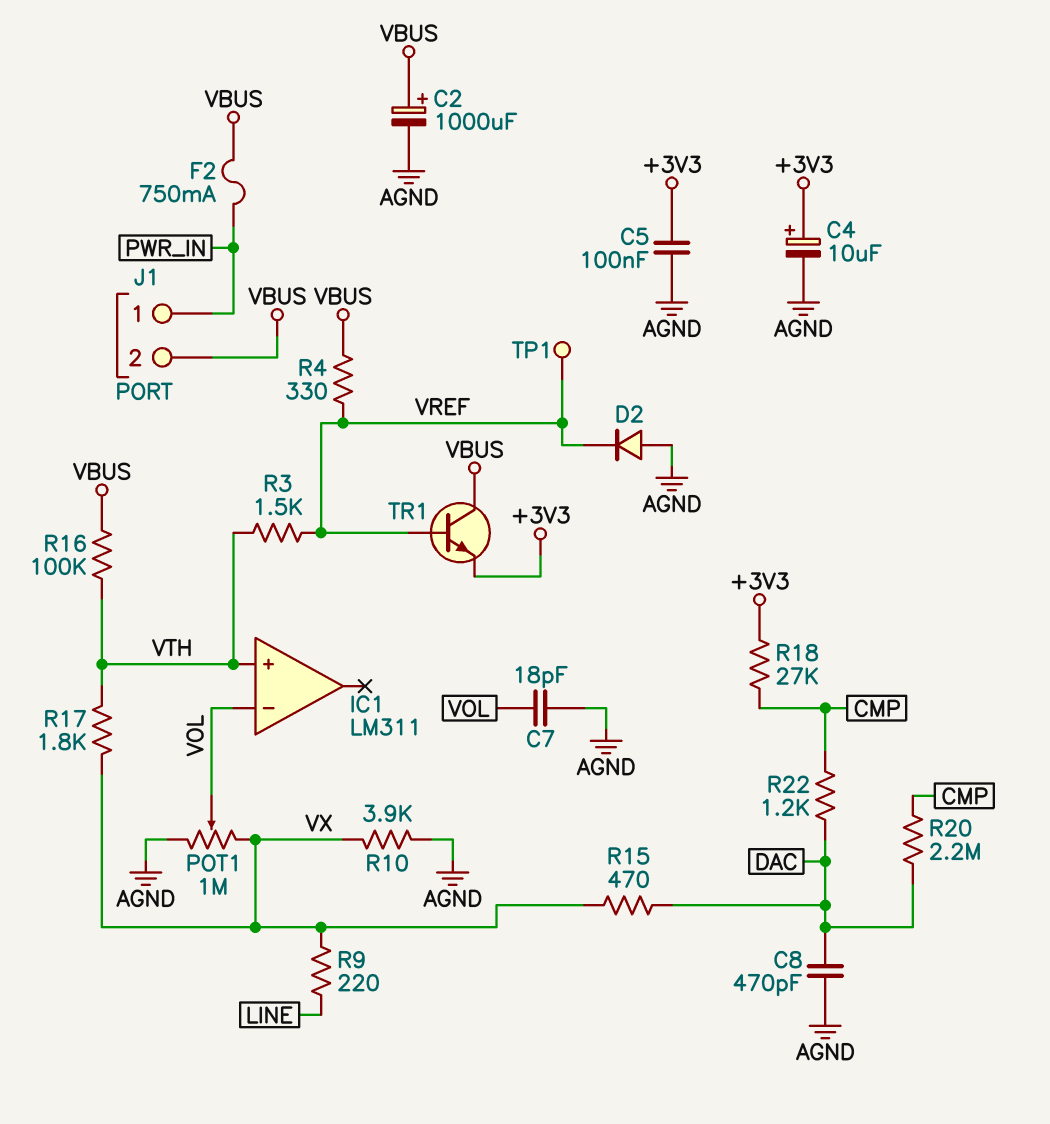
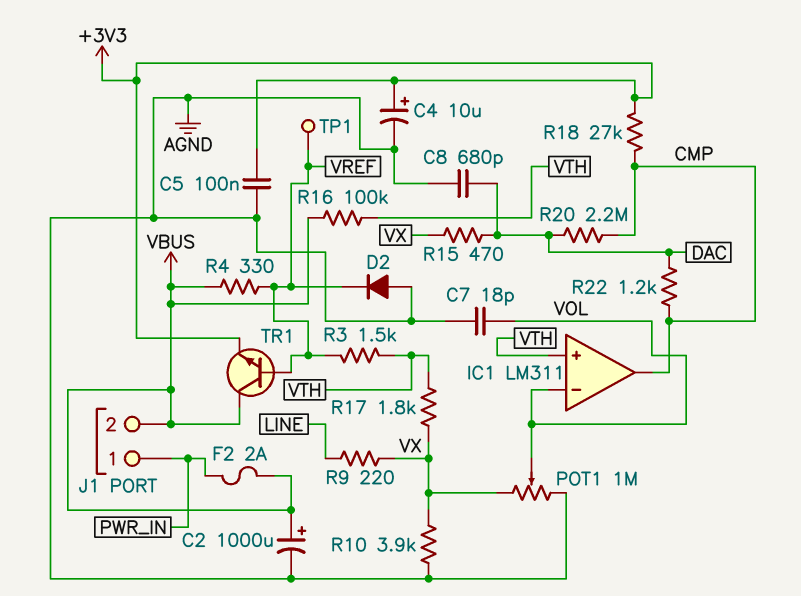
C8: 470pF (AGND, DAC) -> 680pF (AGND, DAC)
F2: 750mA (PWR_IN, VBUS) -> 2A (PWR_IN, VBUS)
IC1 pin out: none -> CMP

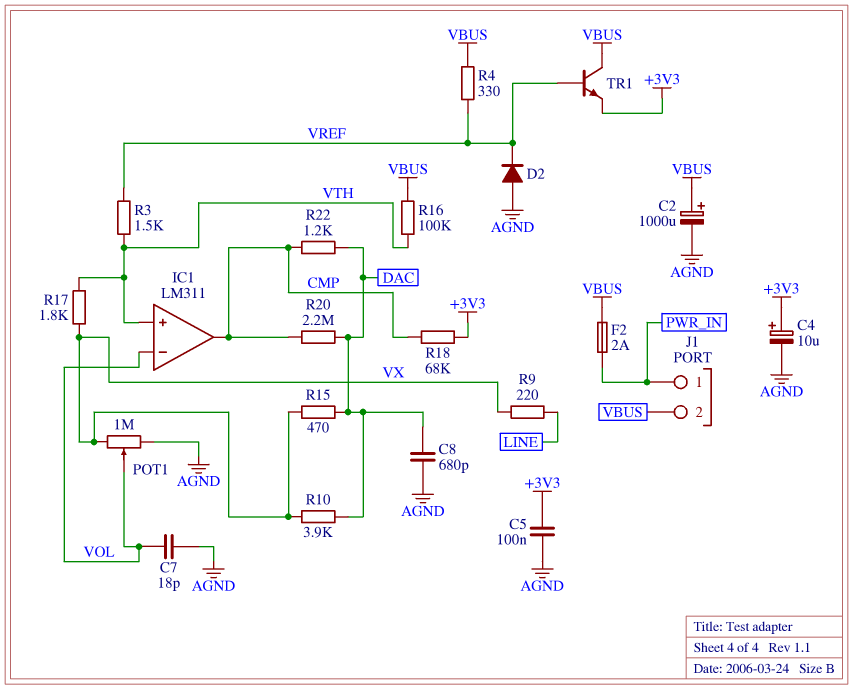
R10: 3.9k (AGND, VX) -> 3.9k (DAC, VX)
R18: 27k (+3V3, CMP) -> 68k (+3V3, CMP)
TP1: test point (VREF) -> none

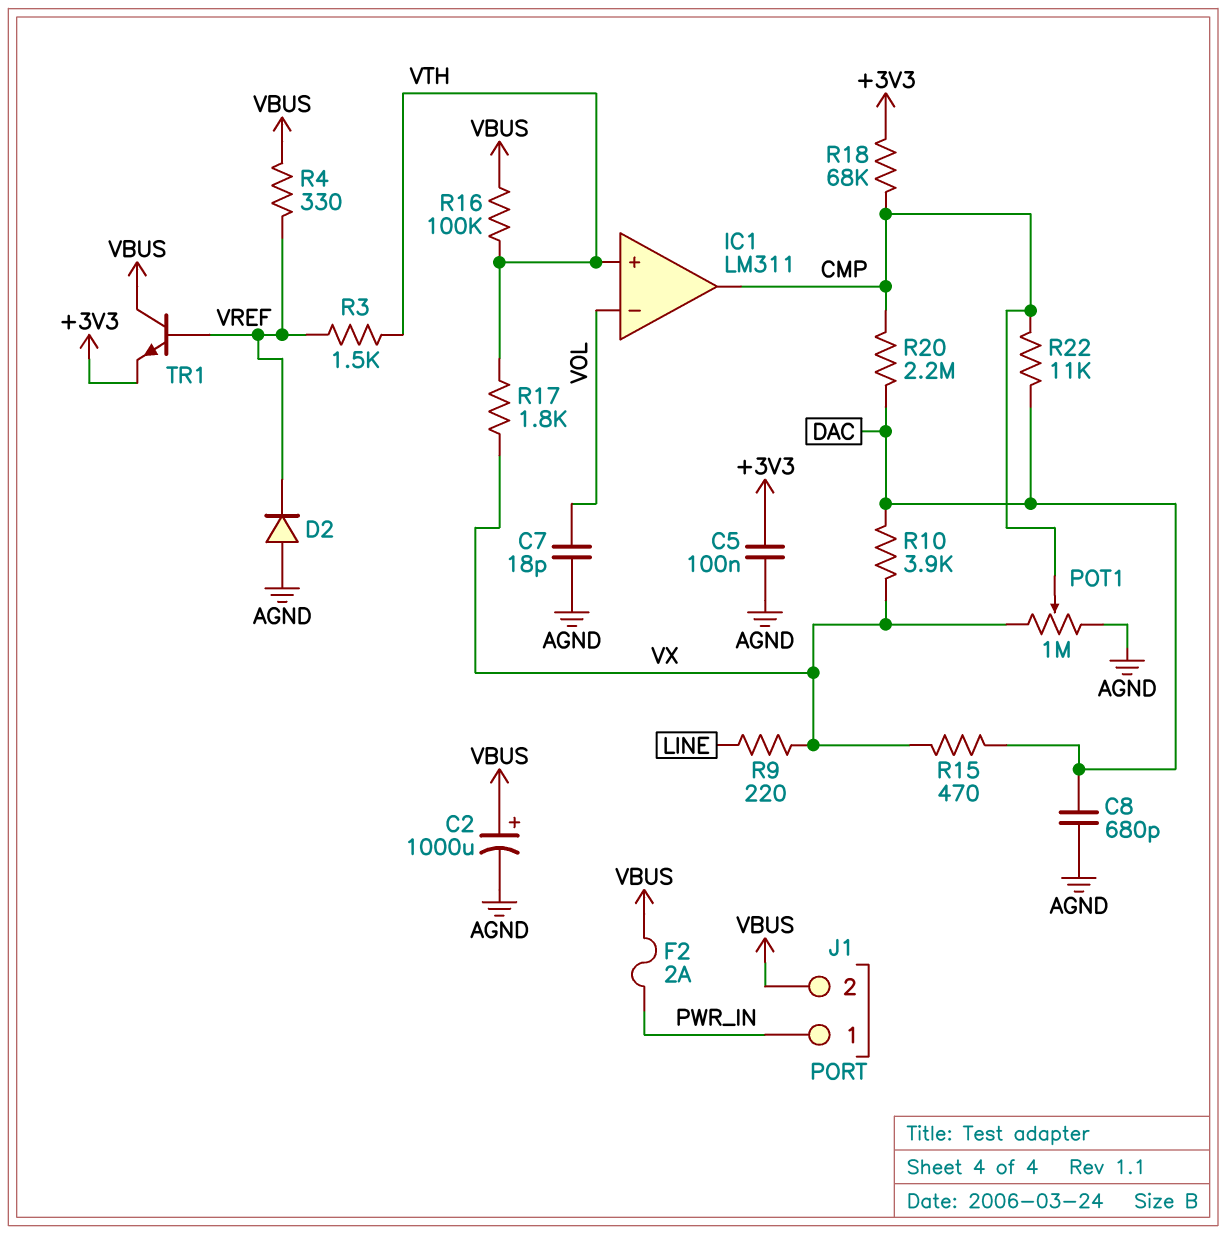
C4: 10uF (plus +3V3, minus AGND) -> none
POT1: 1M (AGND, VX, wiper VOL) -> 1M (AGND, VX, wiper CMP)
R22: 1.2k (CMP, DAC) -> 11k (CMP, DAC)

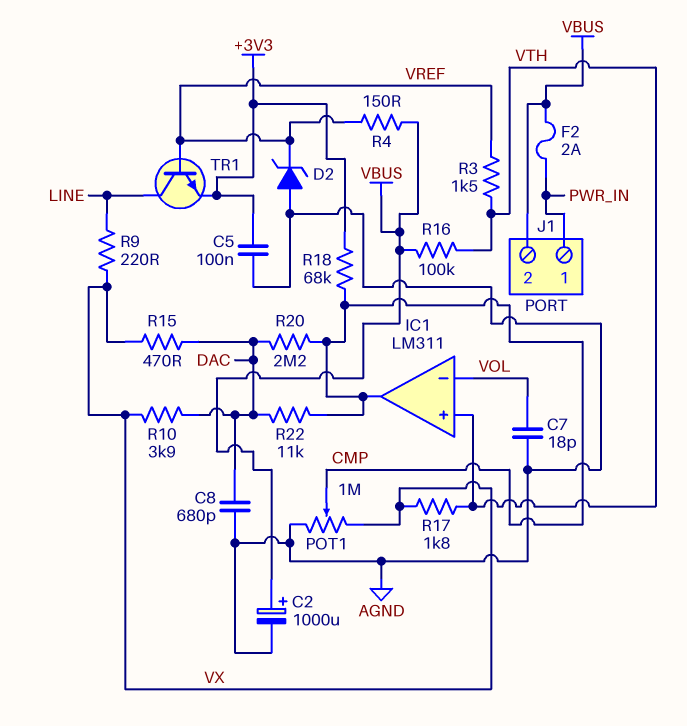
D2: diode (A AGND, K VREF) -> zener (A AGND, K VREF)
R4: 330 (VBUS, VREF) -> 150 (VBUS, VREF)
TR1: NPN (B VREF, C VBUS, E +3V3) -> NPN (B VREF, C LINE, E +3V3)

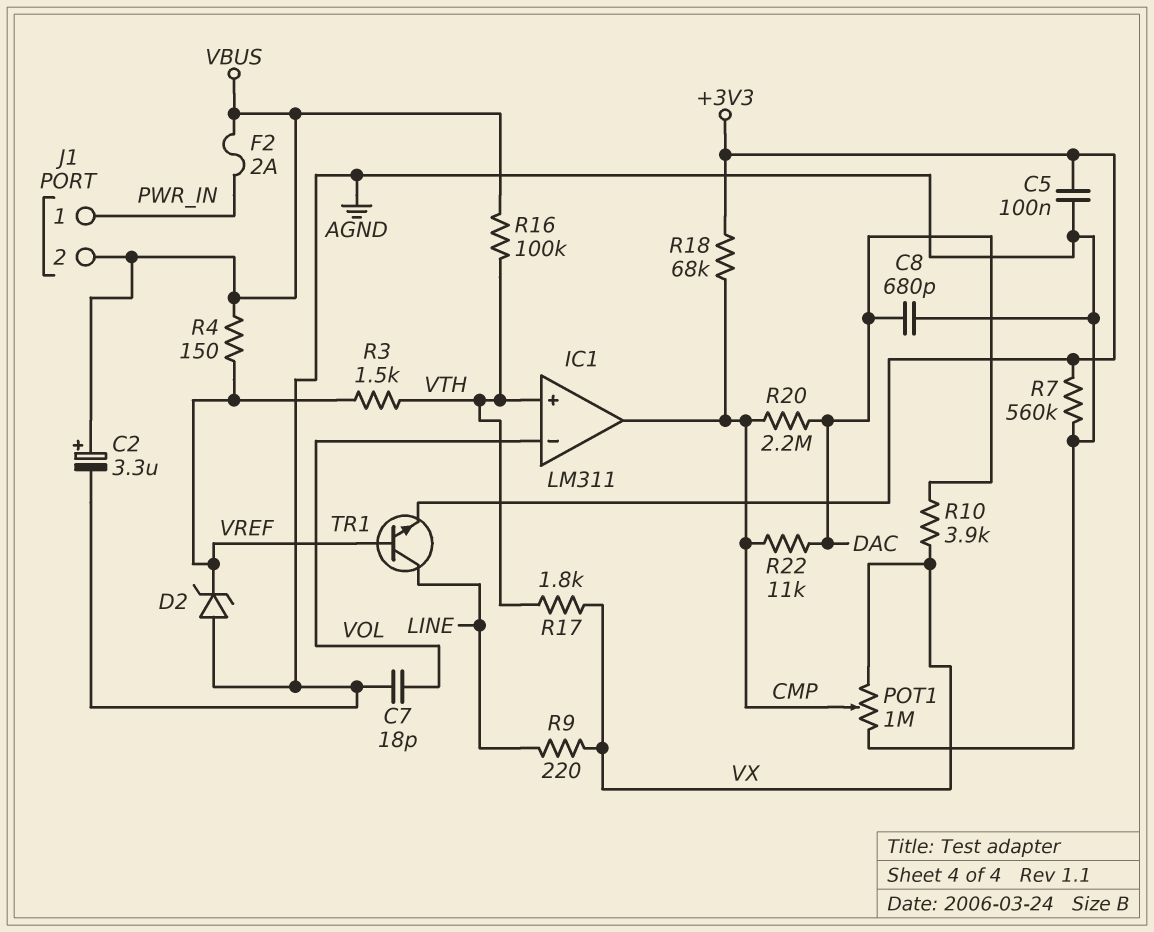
C2: 1000uF (plus VBUS, minus AGND) -> 3.3uF (plus VBUS, minus AGND)
R7: none -> 560k (+3V3, AGND)
R15: 470 (DAC, VX) -> none

